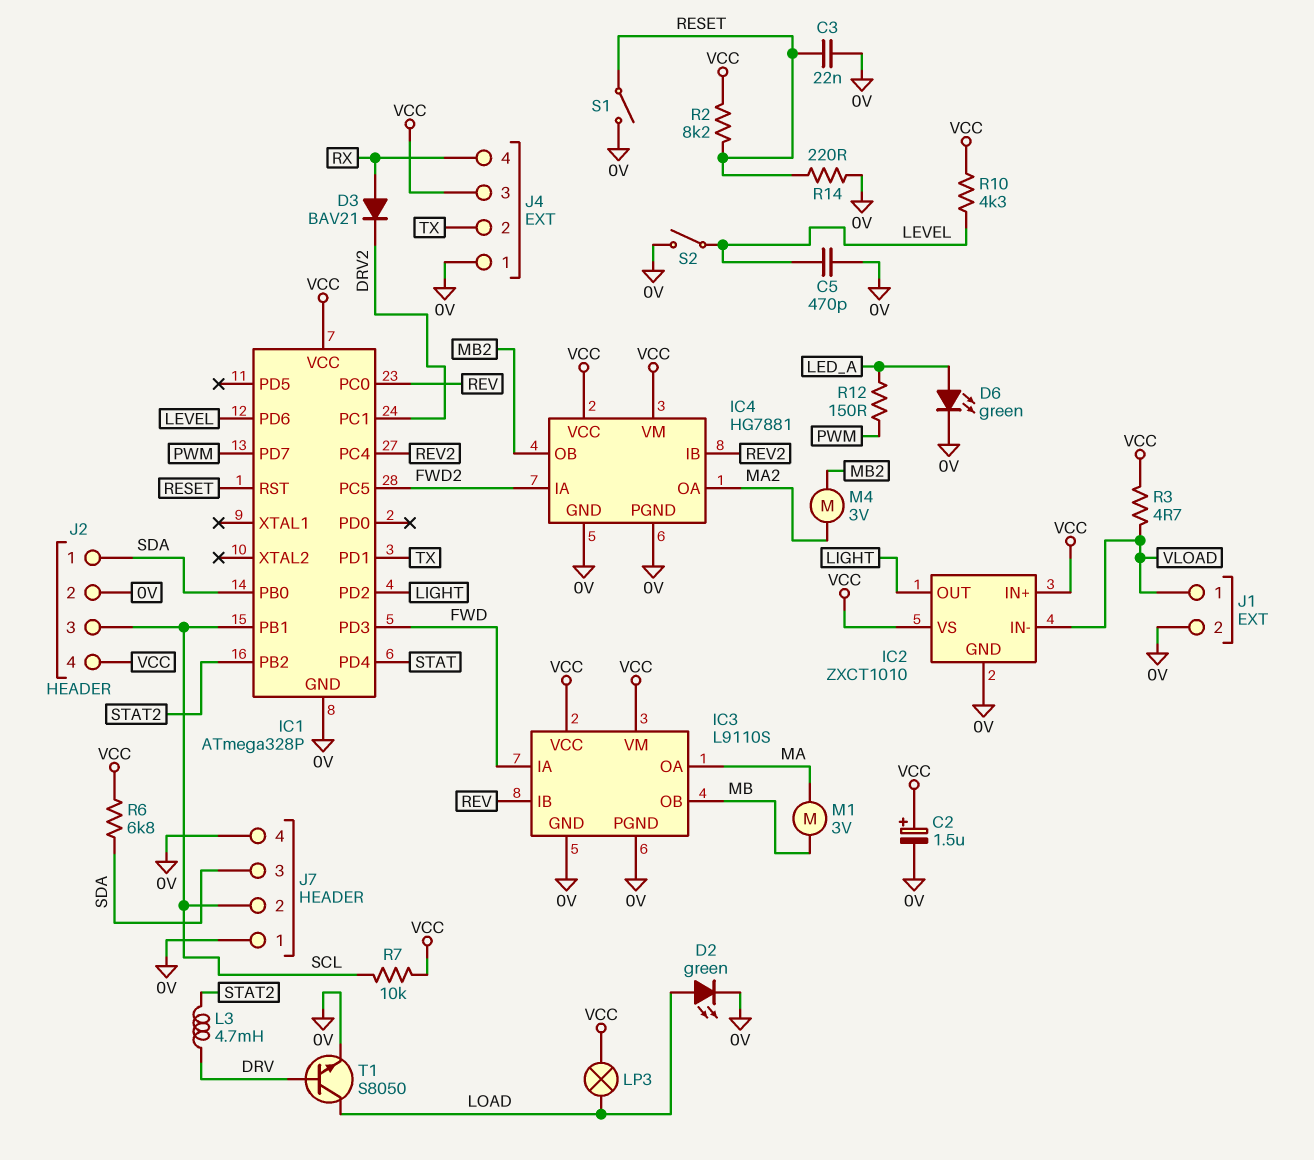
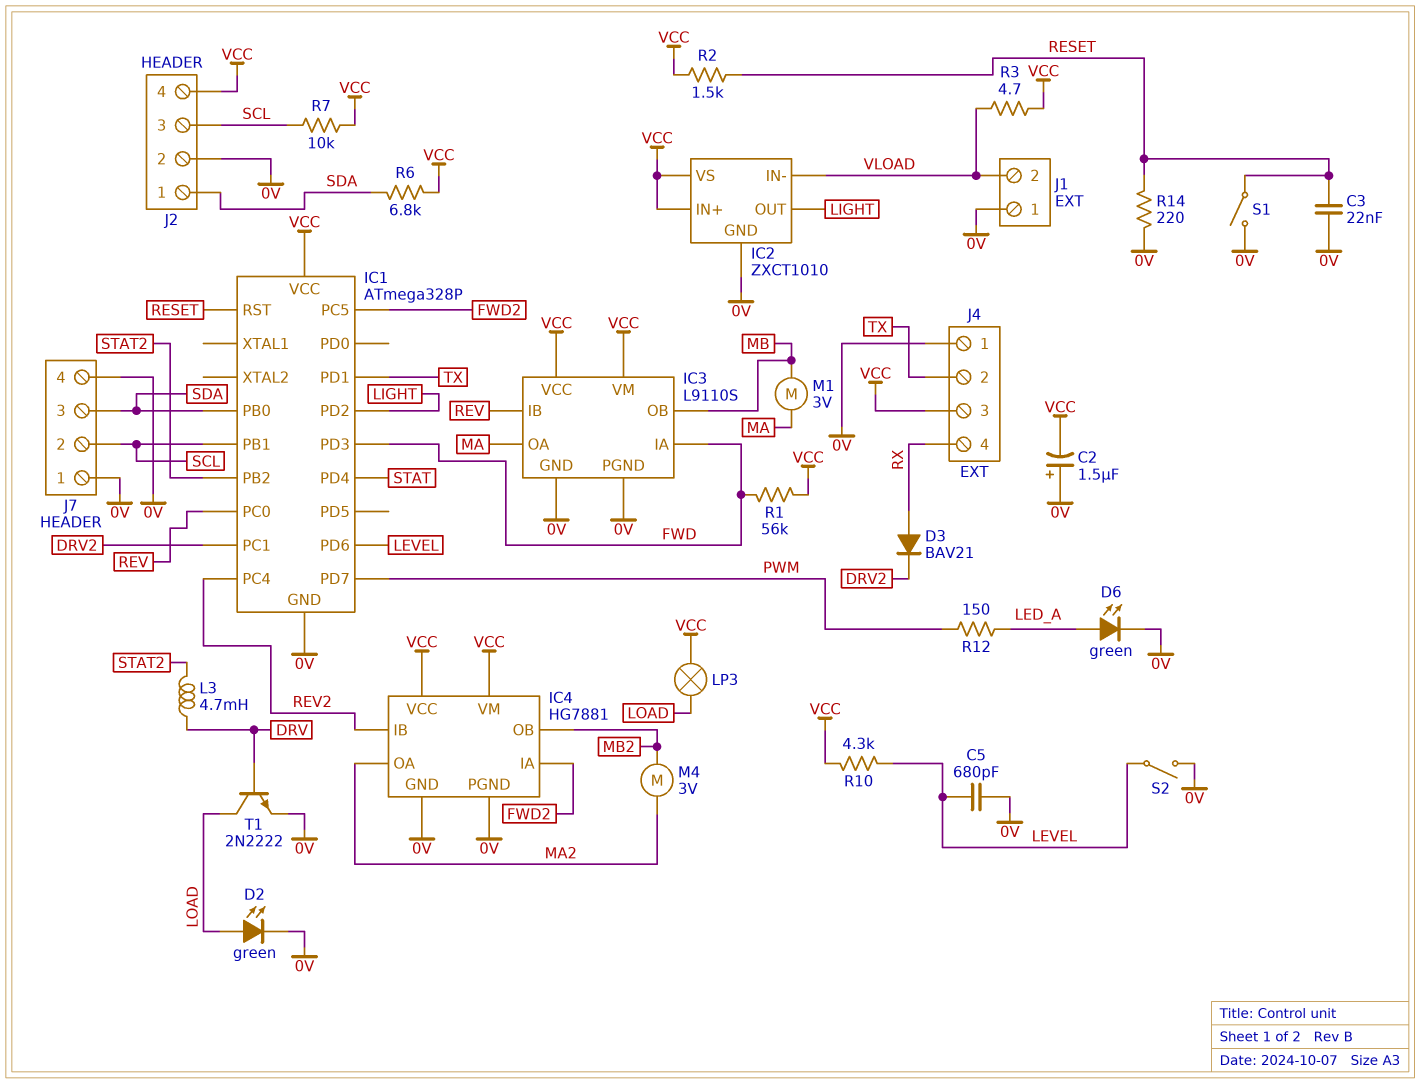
C2: 1.5uF (plus VCC, minus 0V) -> 1.5uF (plus 0V, minus VCC)
C5: 470pF (0V, LEVEL) -> 680pF (0V, LEVEL)
J1 pin 1: VLOAD -> 0V
J1 pin 2: 0V -> VLOAD
R1: none -> 56k (FWD, VCC)
R2: 8.2k (RESET, VCC) -> 1.5k (RESET, VCC)
T1: NPN S8050 (B DRV, C LOAD, E 0V) -> NPN 2N2222 (B DRV, C LOAD, E 0V)

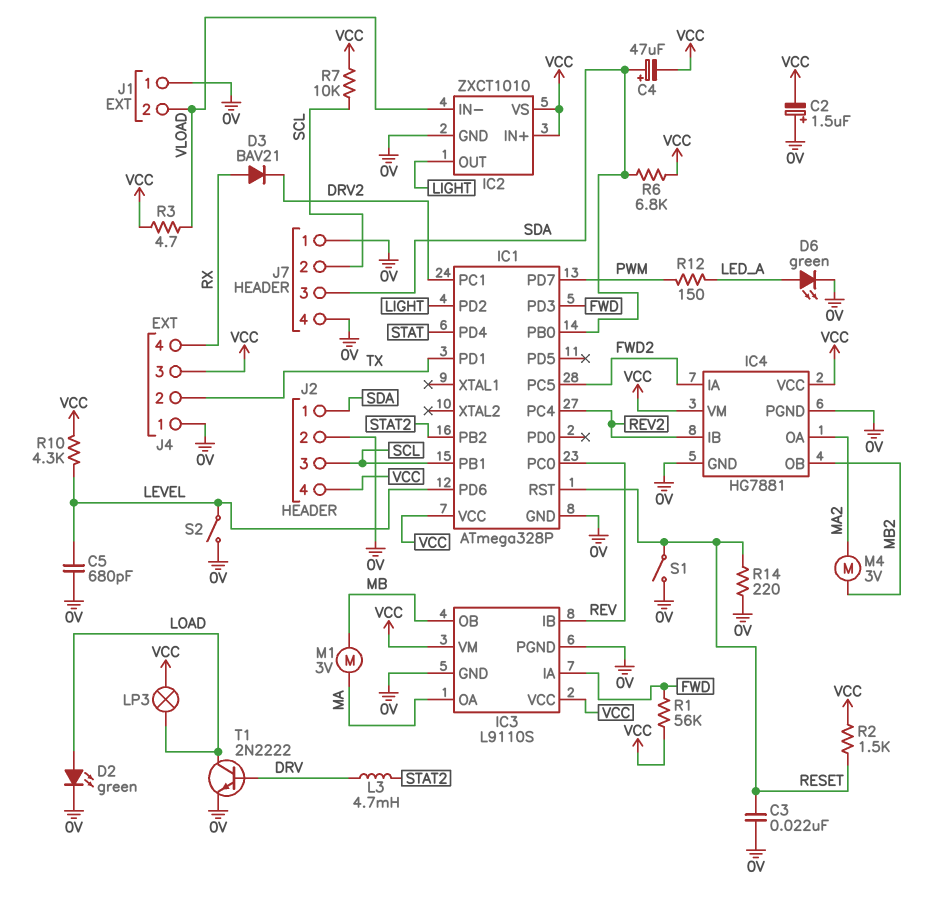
C4: none -> 47uF (plus SDA, minus VCC)

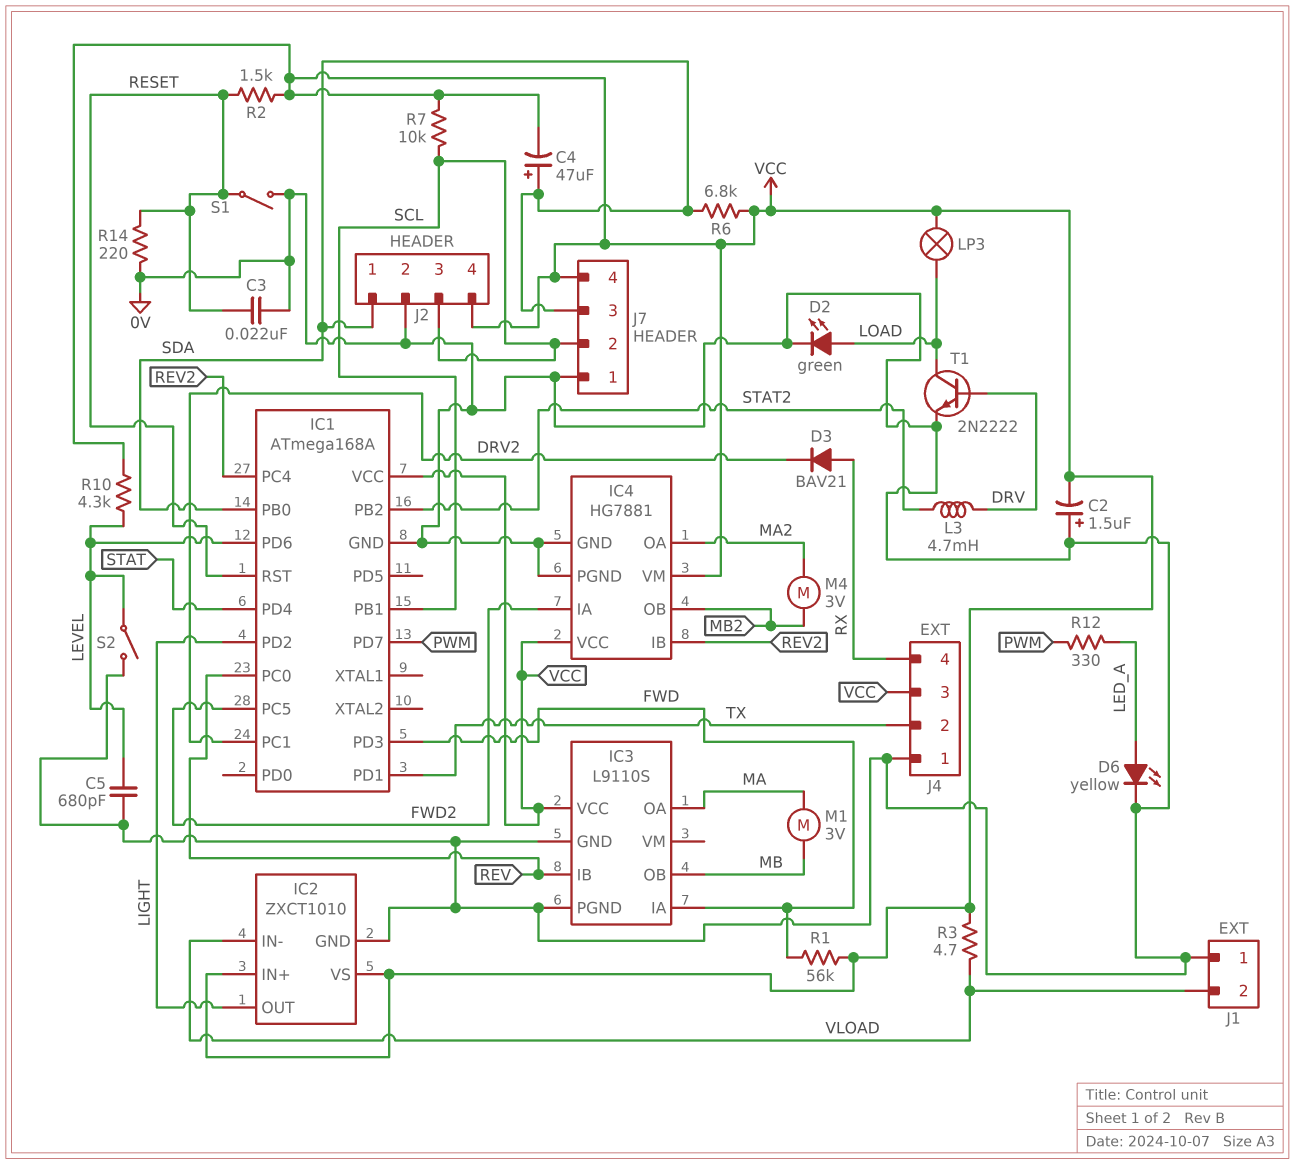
D6: LED green (A LED_A, K 0V) -> LED yellow (A LED_A, K 0V)
IC1: ATmega328P -> ATmega168A
IC3 pin VM: VCC -> none
J7 pin 4: 0V -> VCC
R12: 150 (LED_A, PWM) -> 330 (LED_A, PWM)

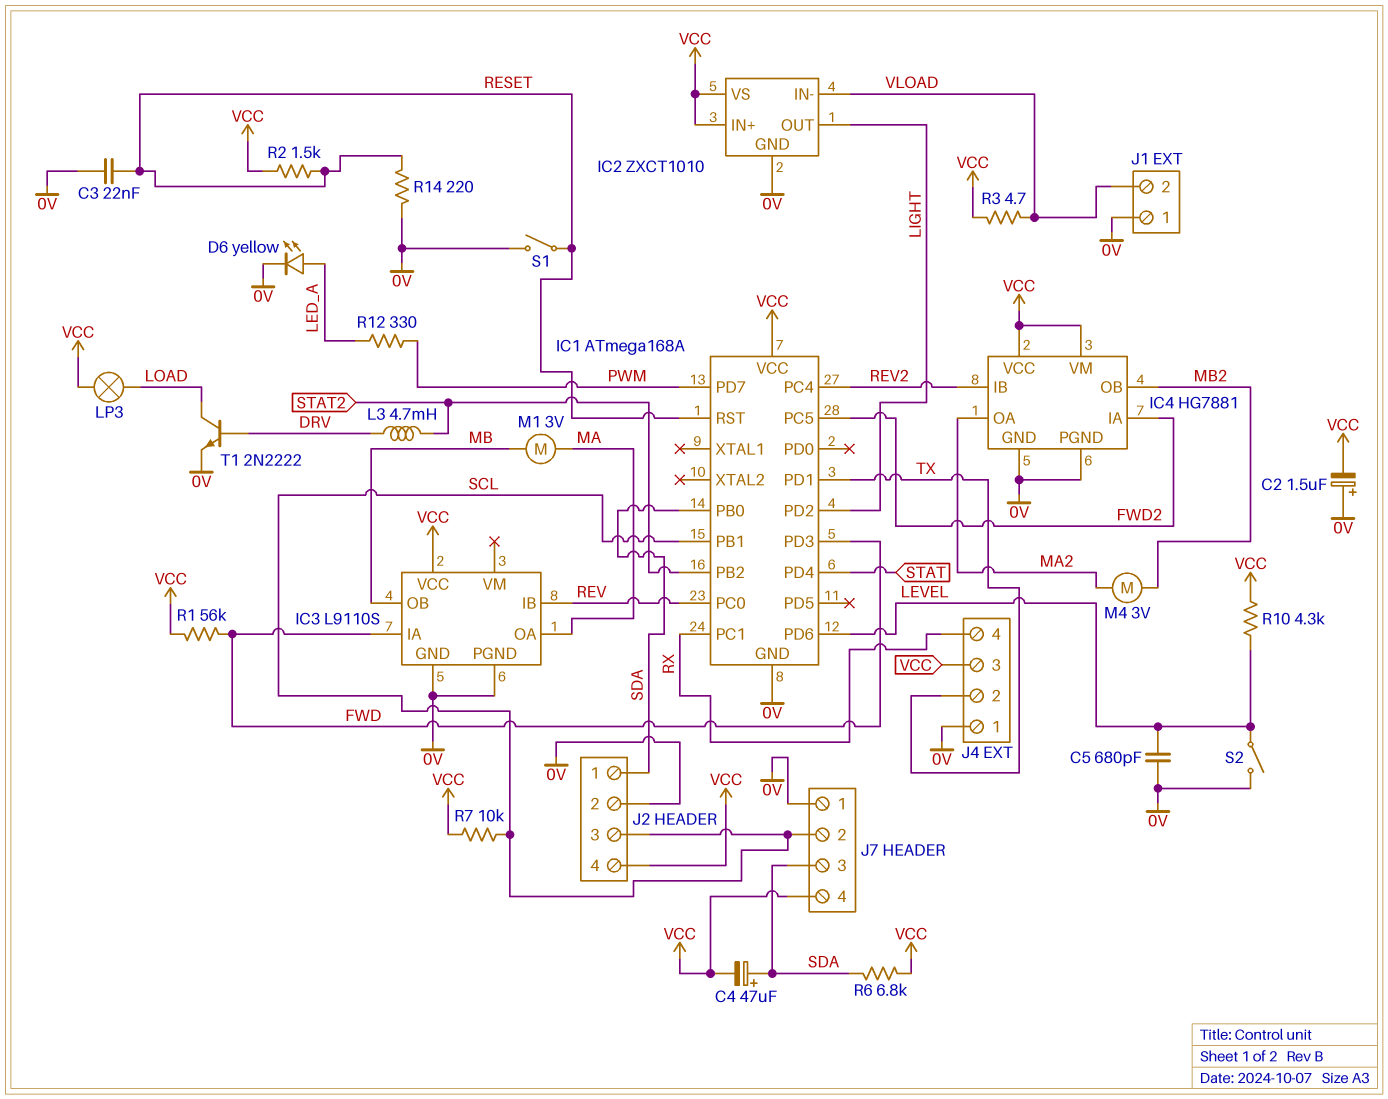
D2: LED green (A LOAD, K 0V) -> none
D3: diode BAV21 (A RX, K DRV2) -> none
IC1 pin PC1: DRV2 -> RX

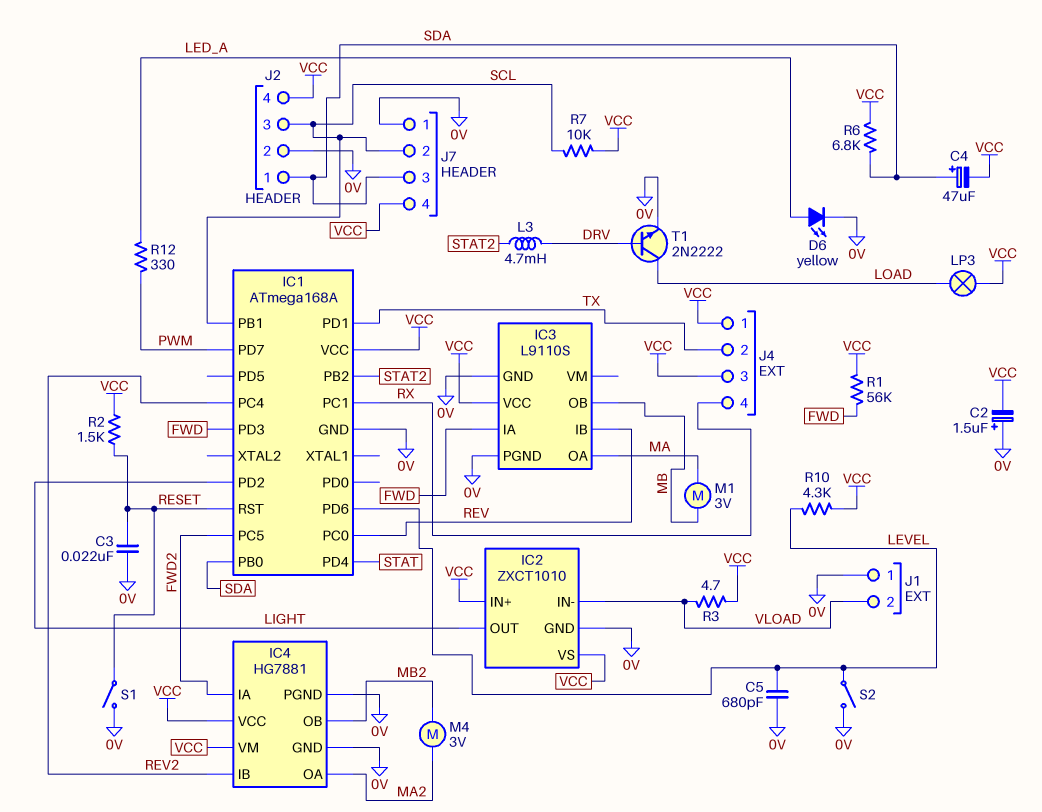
J4 pin 1: 0V -> VCC
R14: 220 (0V, RESET) -> none

